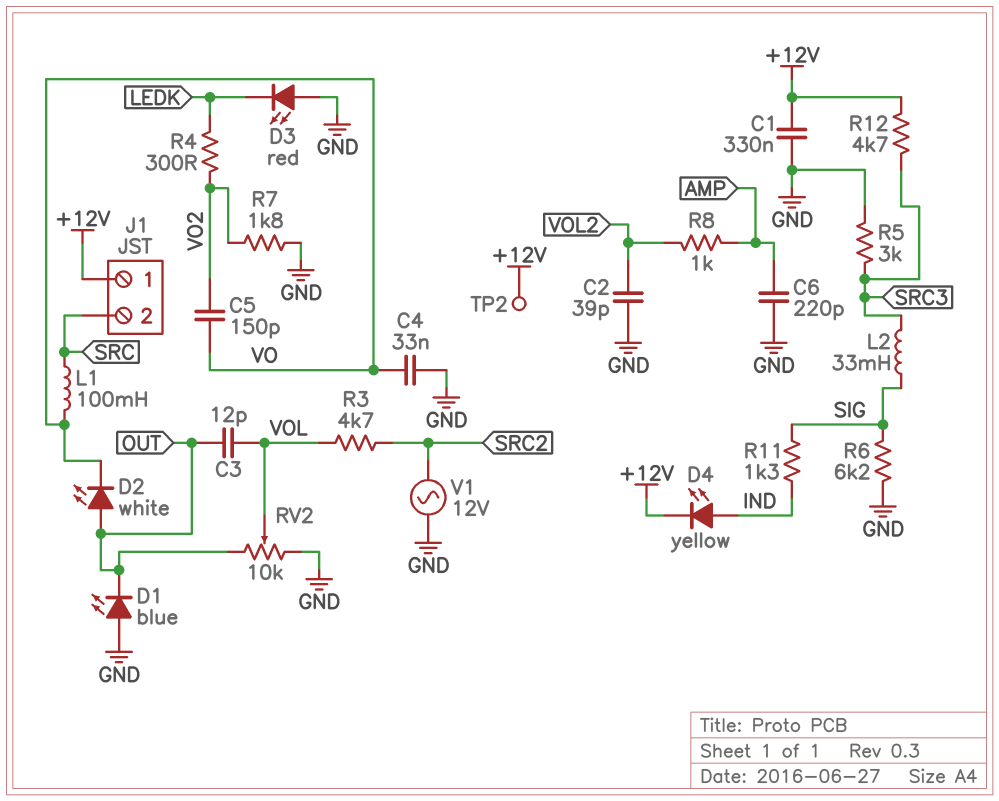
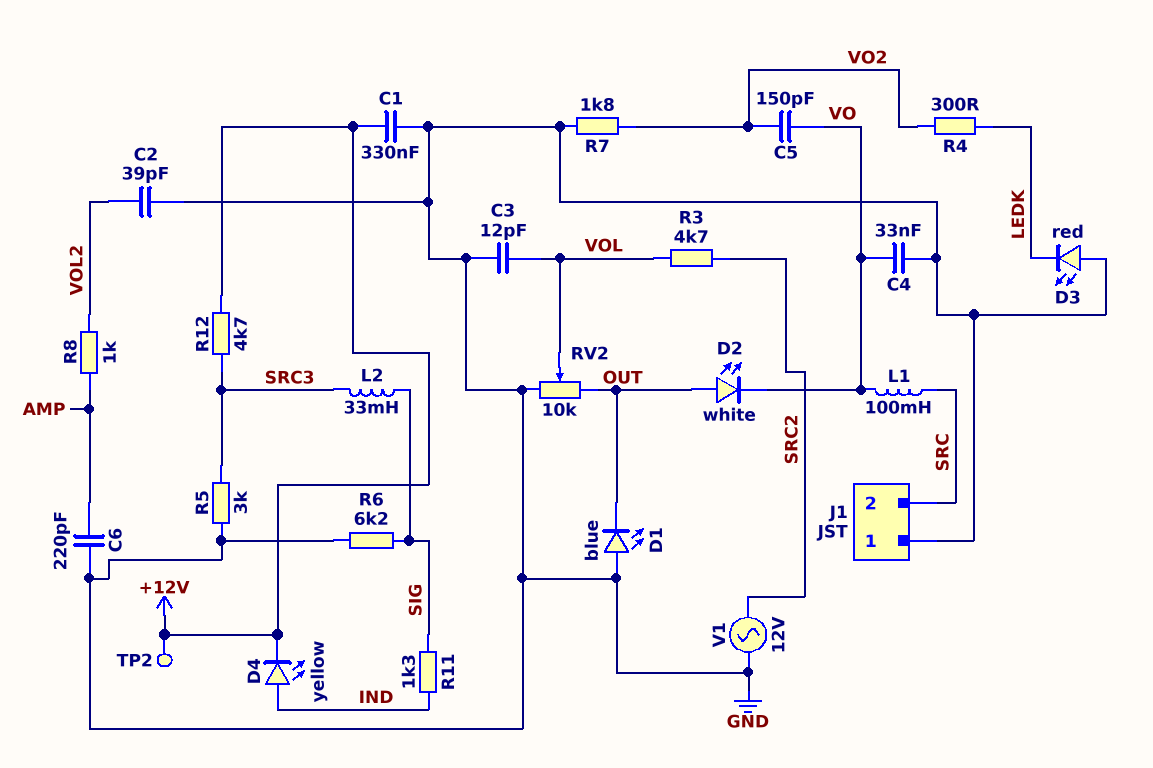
C3: 12pF (OUT, VOL) -> 12pF (GND, VOL)
J1 pin 1: +12V -> GND

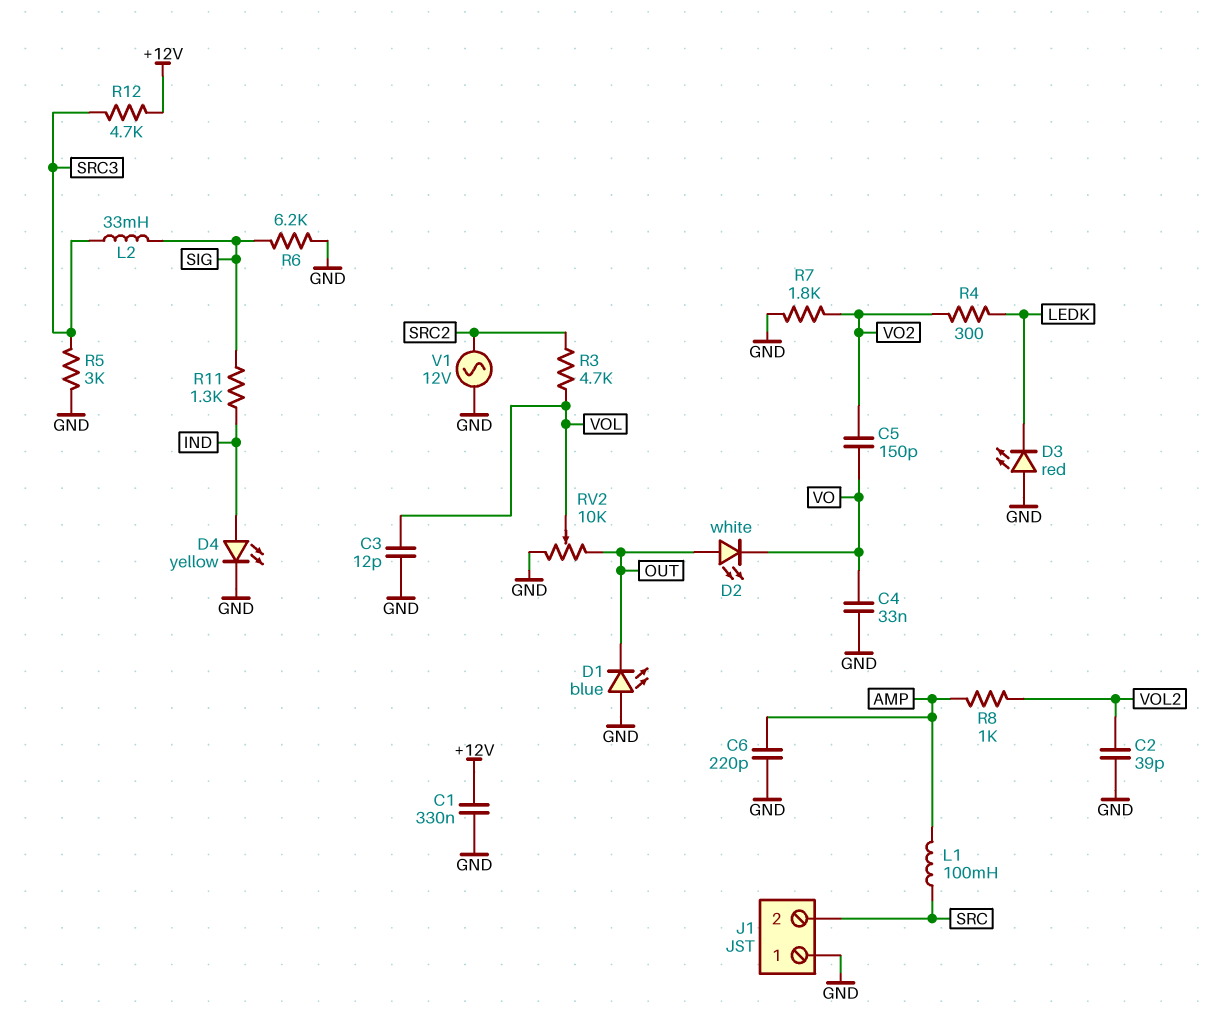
D4: LED yellow (A IND, K +12V) -> LED yellow (A IND, K GND)
L1: 100mH (SRC, VO) -> 100mH (AMP, SRC)
TP2: test point (+12V) -> none

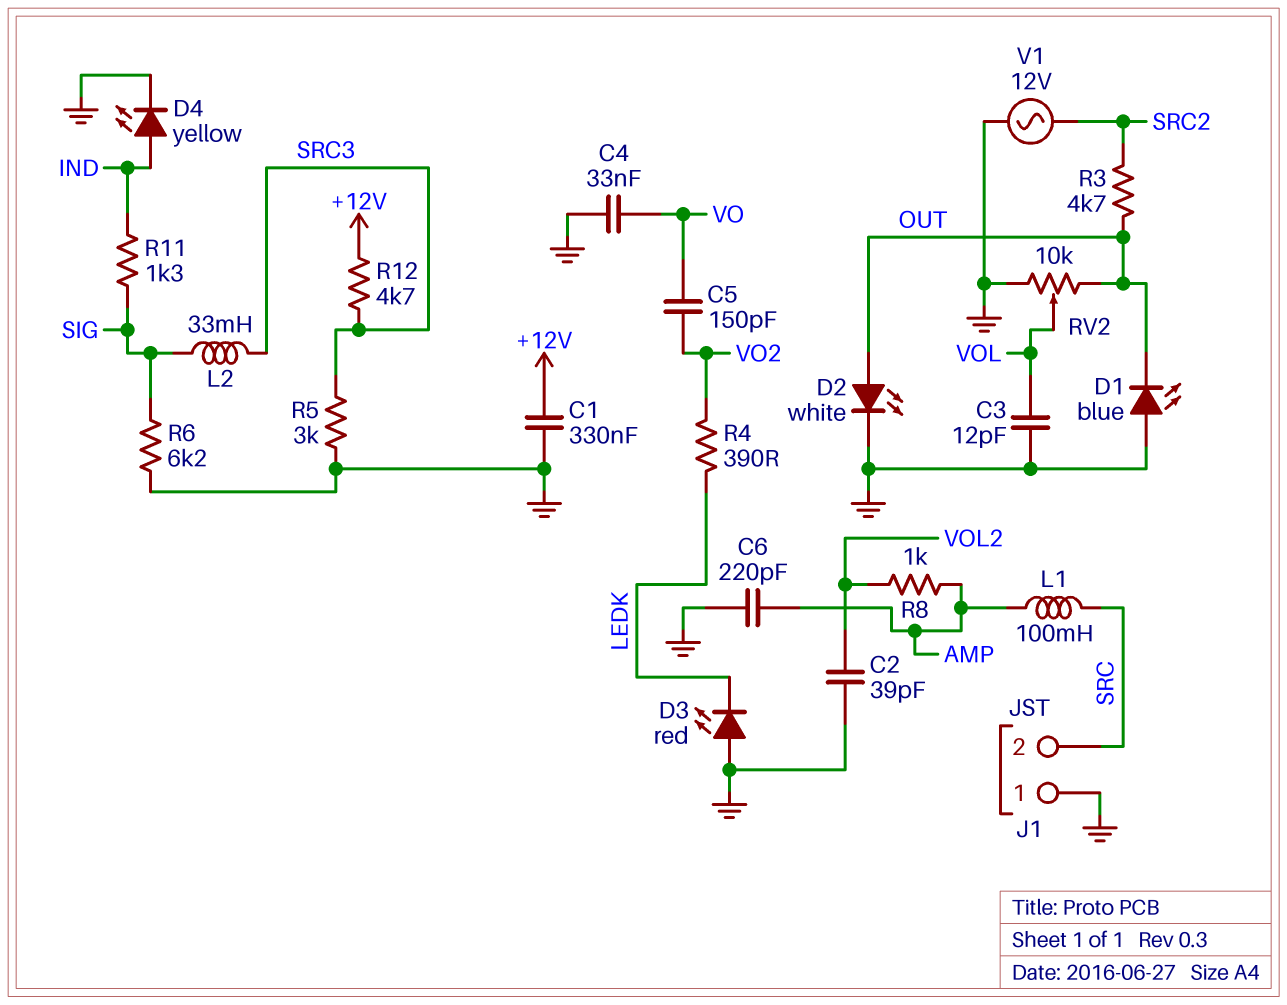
D2: LED white (A OUT, K VO) -> LED white (A OUT, K GND)
R3: 4.7k (SRC2, VOL) -> 4.7k (OUT, SRC2)
R4: 300 (LEDK, VO2) -> 390 (LEDK, VO2)
R7: 1.8k (GND, VO2) -> none

